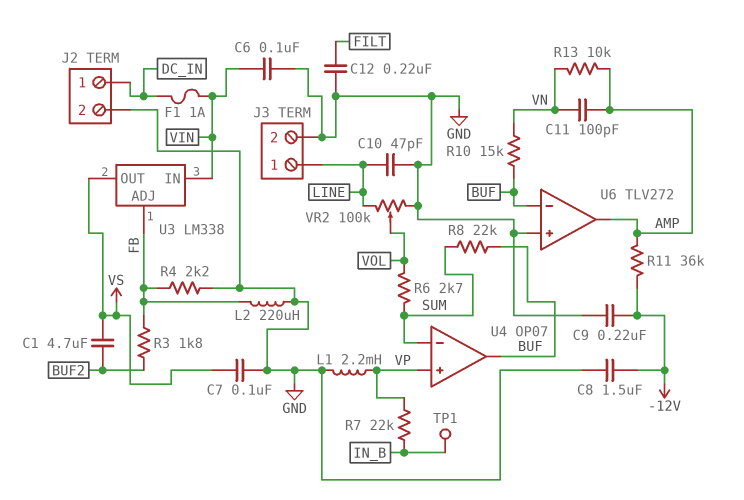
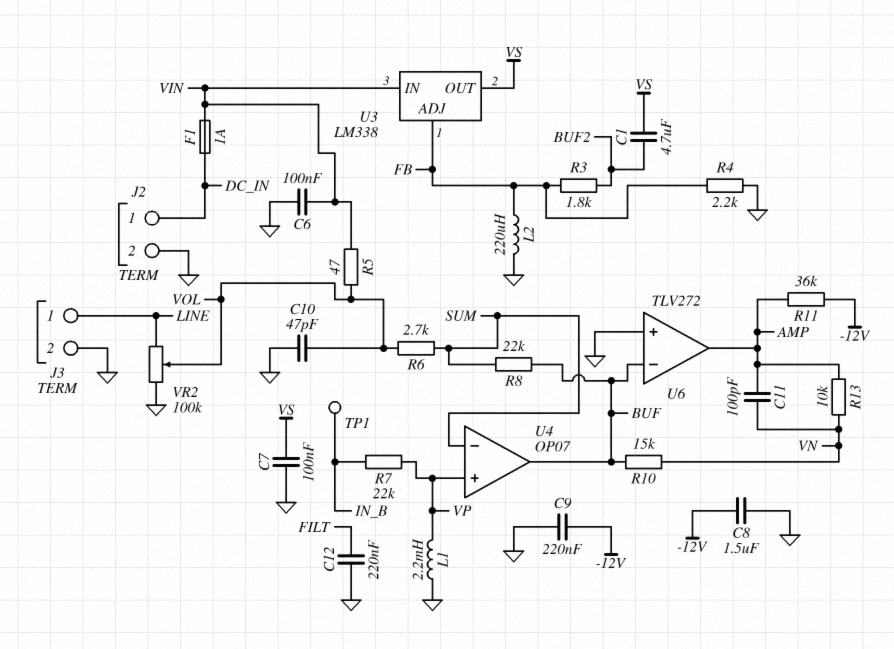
C10: 47pF (GND, LINE) -> 47pF (GND, VOL)
R5: none -> 47 (VIN, VOL)

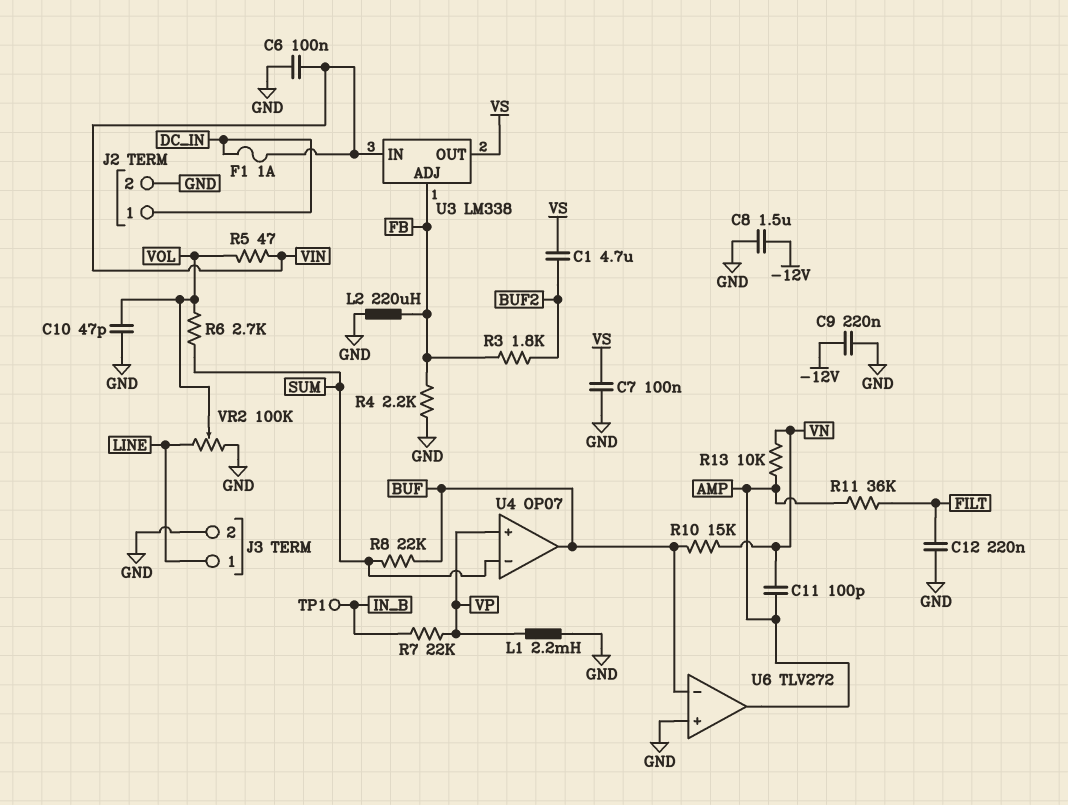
R11: 36k (-12V, AMP) -> 36k (AMP, FILT)

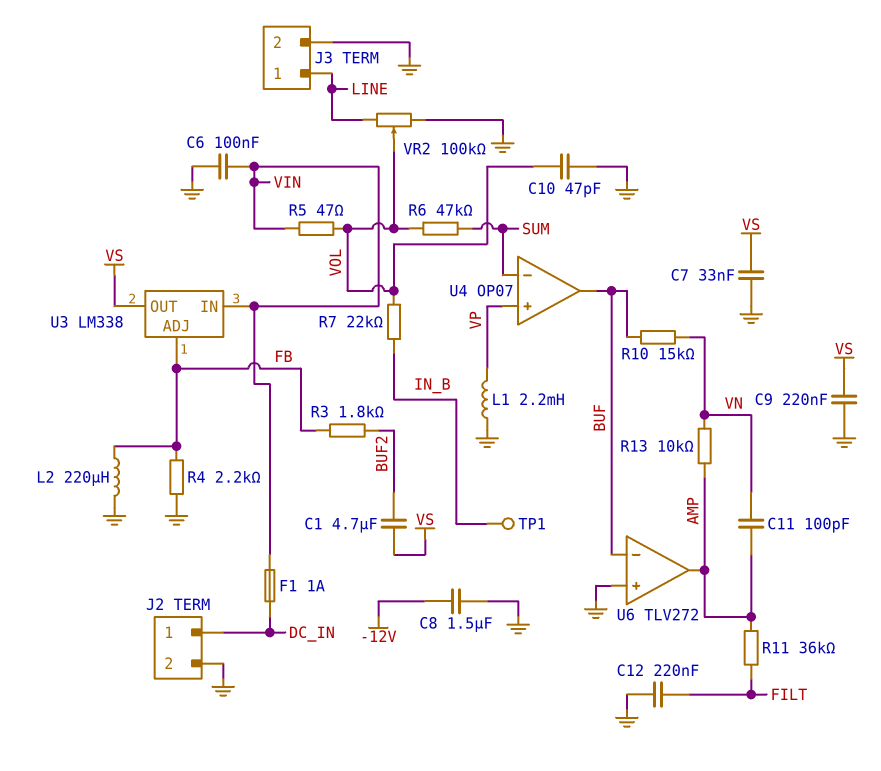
C7: 100nF (GND, VS) -> 33nF (GND, VS)
C9: 220nF (-12V, GND) -> 220nF (GND, VS)
R6: 2.7k (SUM, VOL) -> 47k (SUM, VOL)
R7: 22k (IN_B, VP) -> 22k (IN_B, VOL)
R8: 22k (BUF, SUM) -> none

